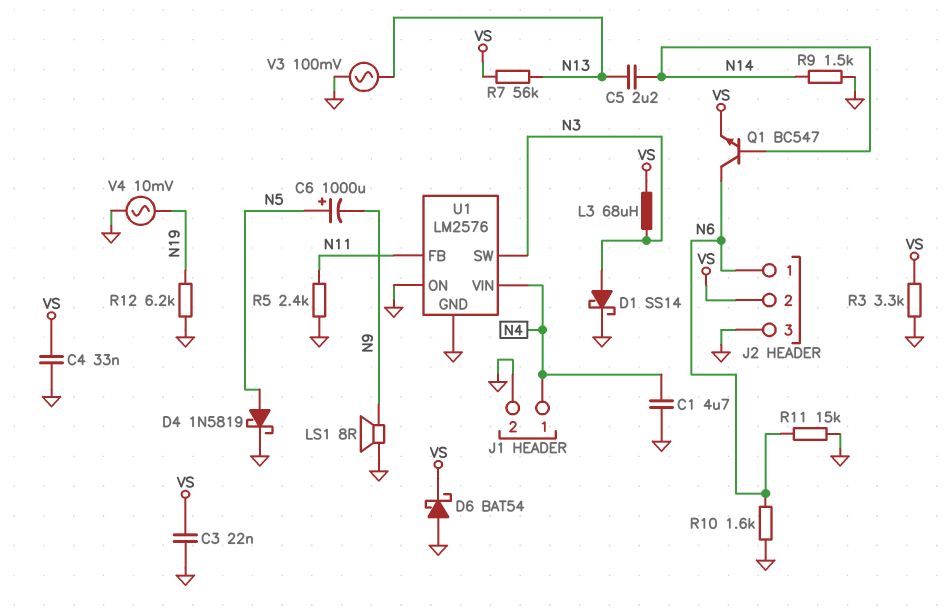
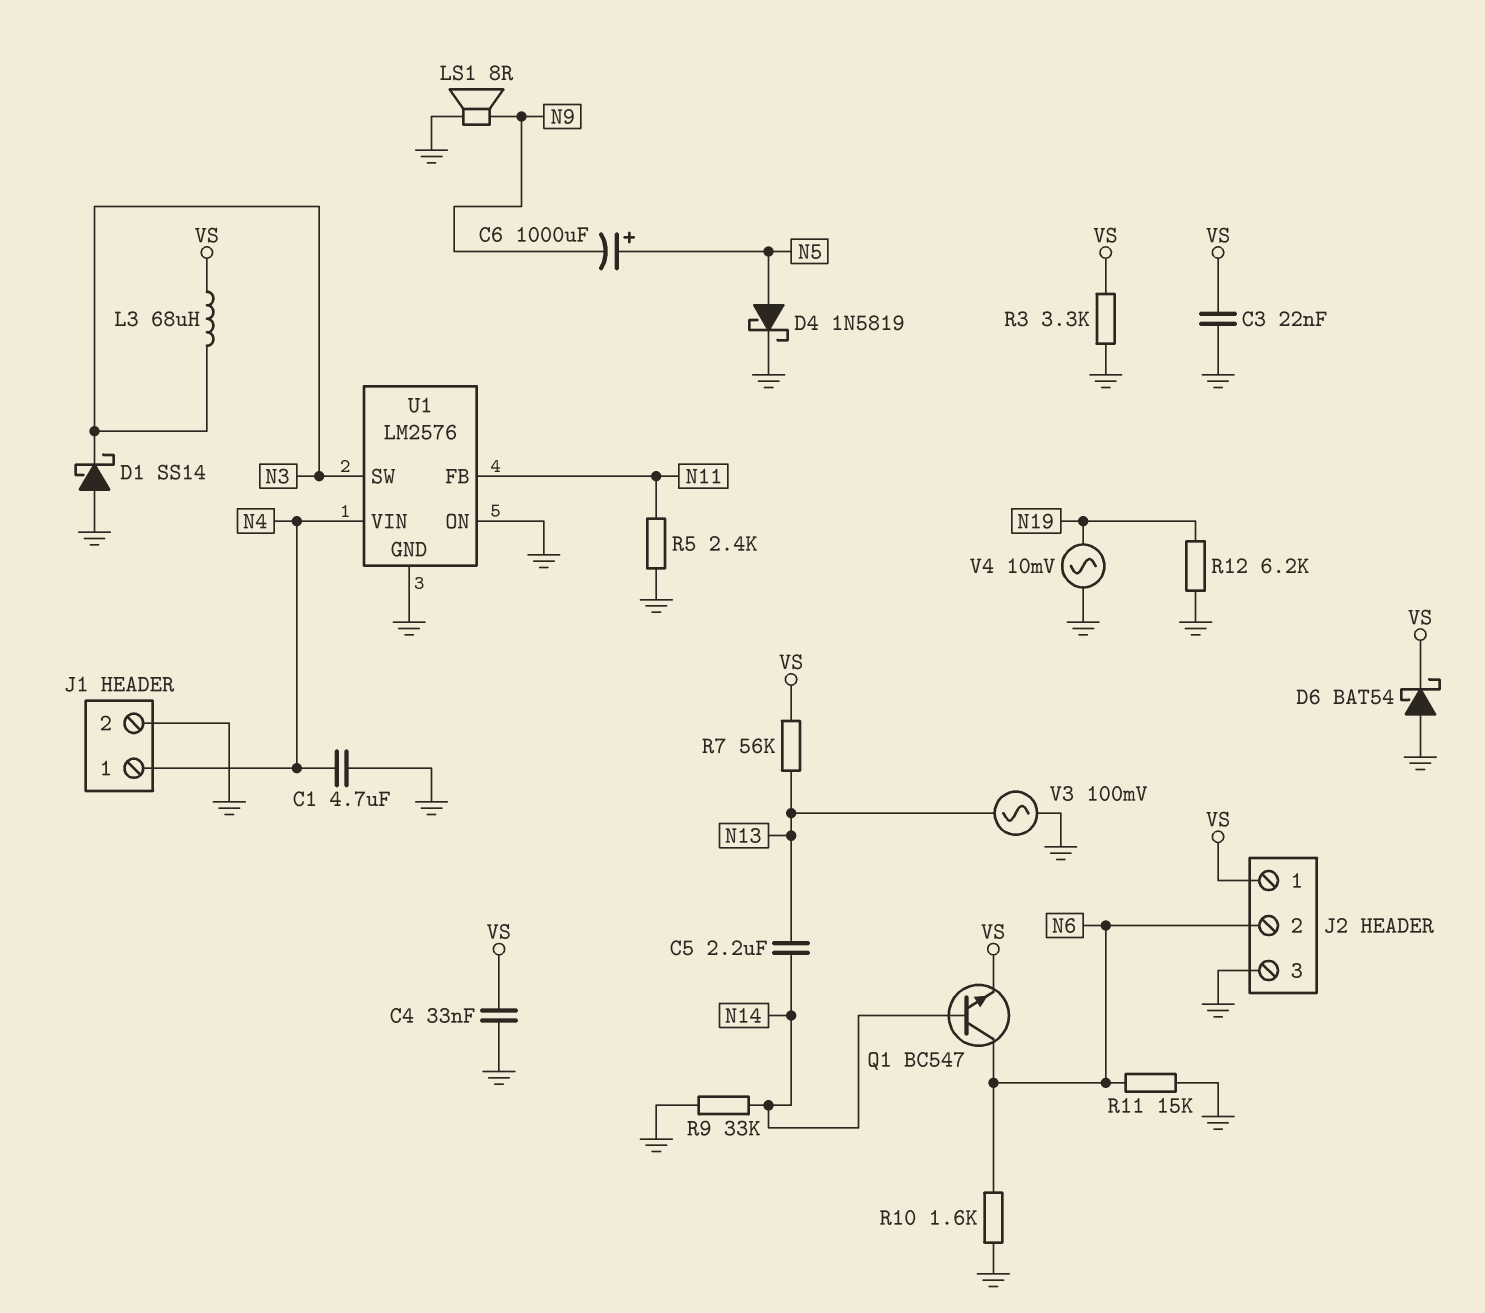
D1: schottky SS14 (A N3, K GND) -> schottky SS14 (A GND, K N3)
J2 pin 1: N6 -> VS
J2 pin 2: VS -> N6
R9: 1.5k (GND, N14) -> 33k (GND, N14)

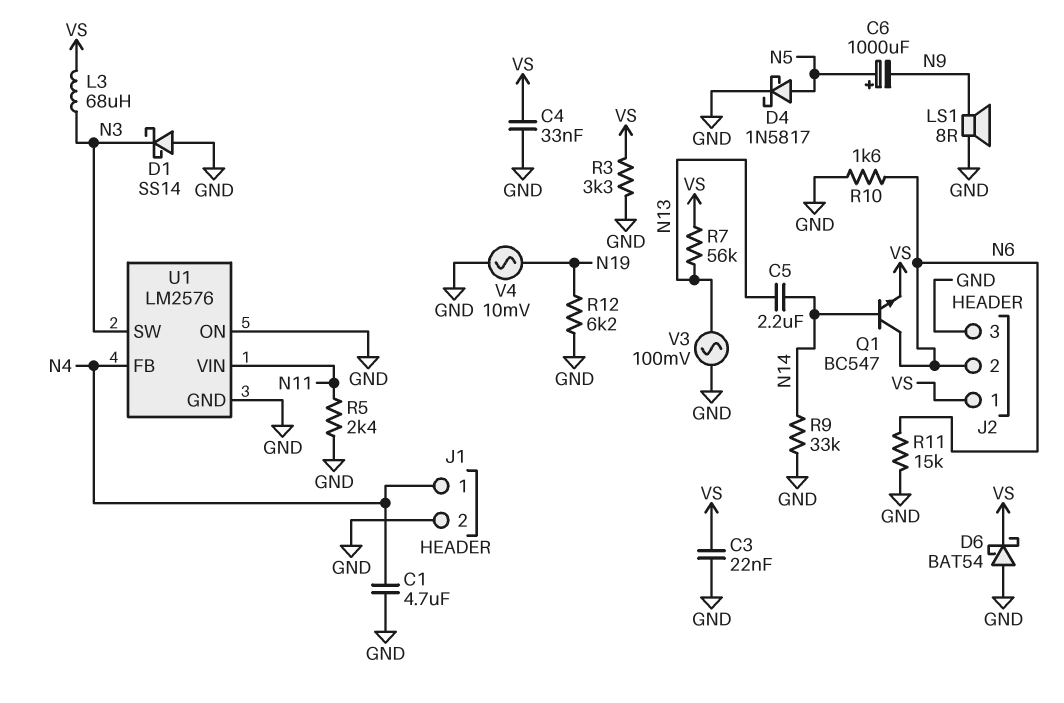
D4: schottky 1N5819 (A N5, K GND) -> schottky 1N5817 (A N5, K GND)
U1 pin FB: N11 -> N4
U1 pin VIN: N4 -> N11

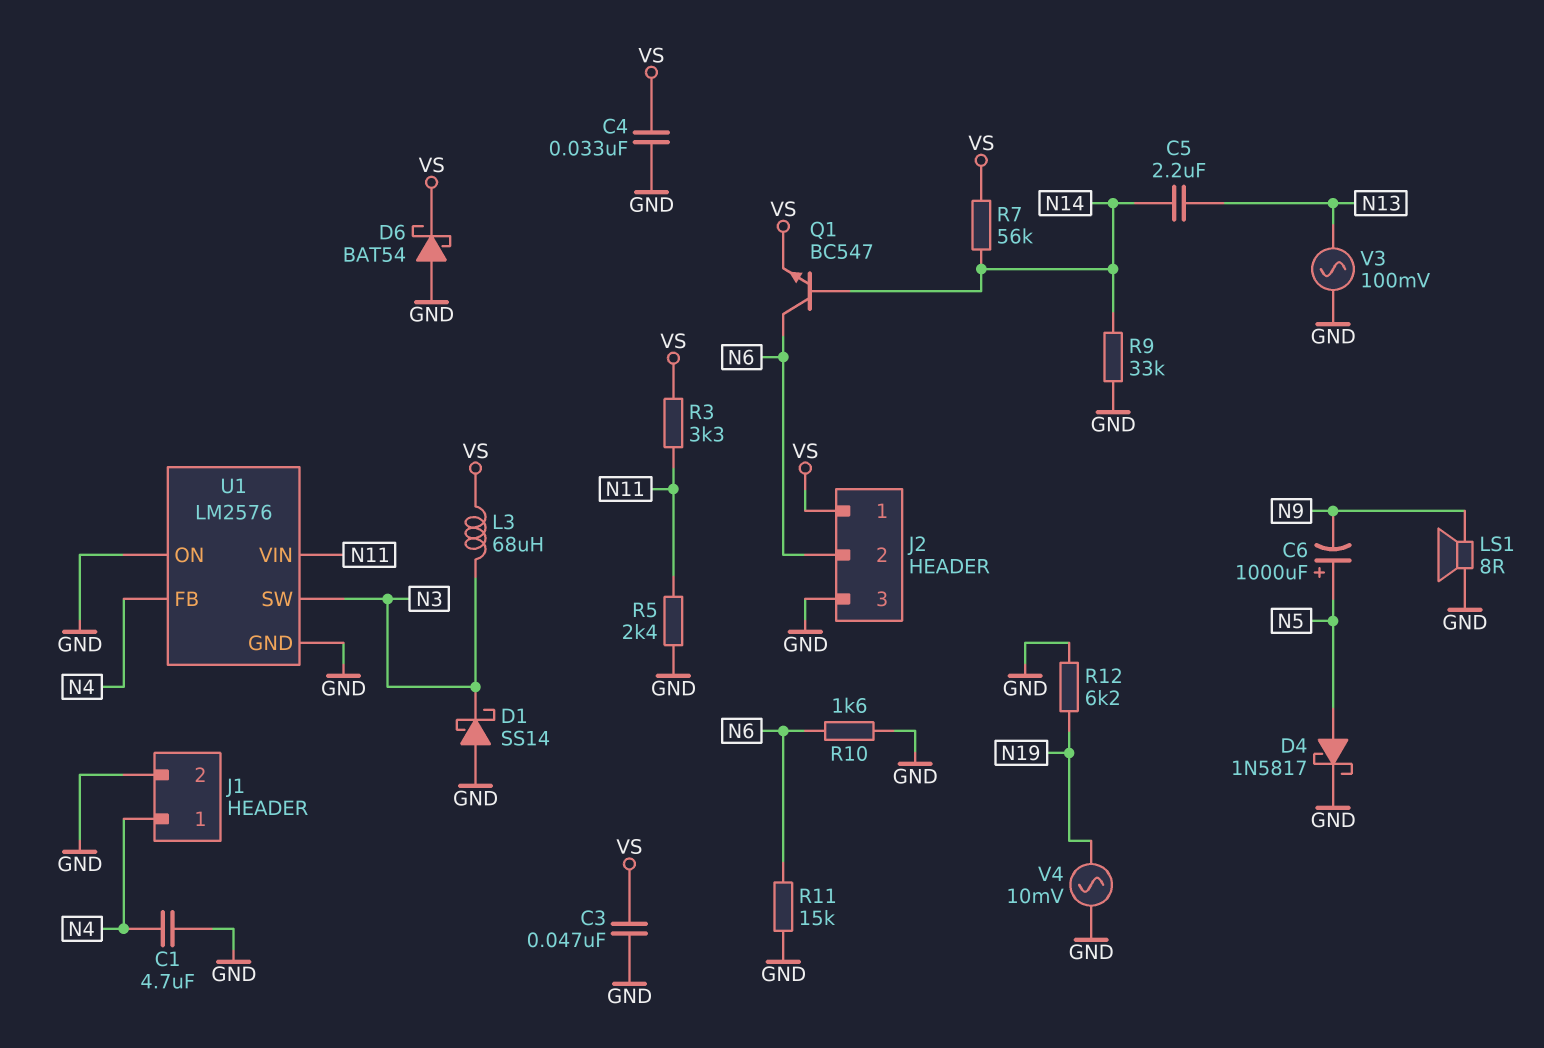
C3: 22nF (GND, VS) -> 47nF (GND, VS)
R3: 3.3k (GND, VS) -> 3.3k (N11, VS)
R7: 56k (N13, VS) -> 56k (N14, VS)

